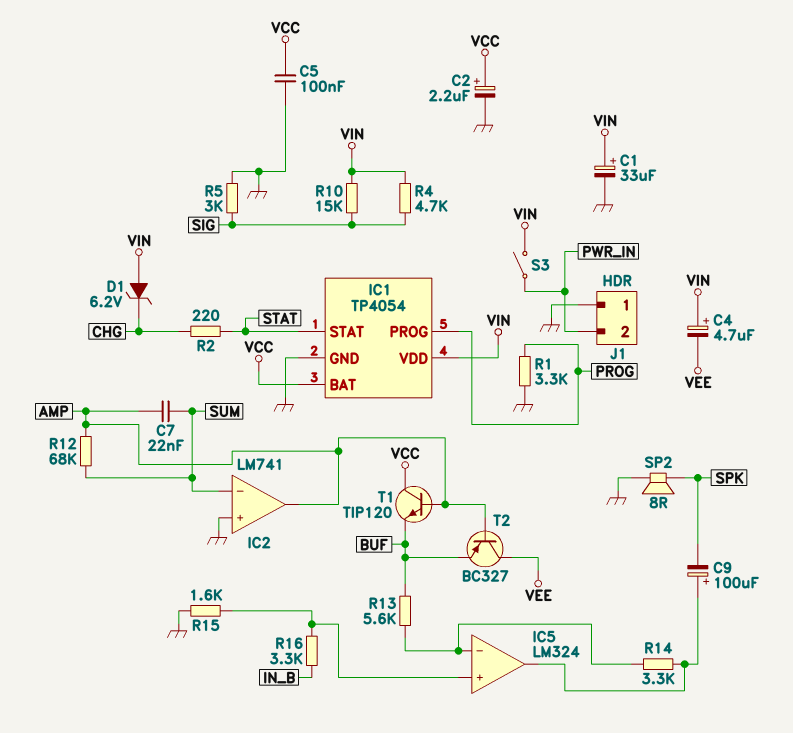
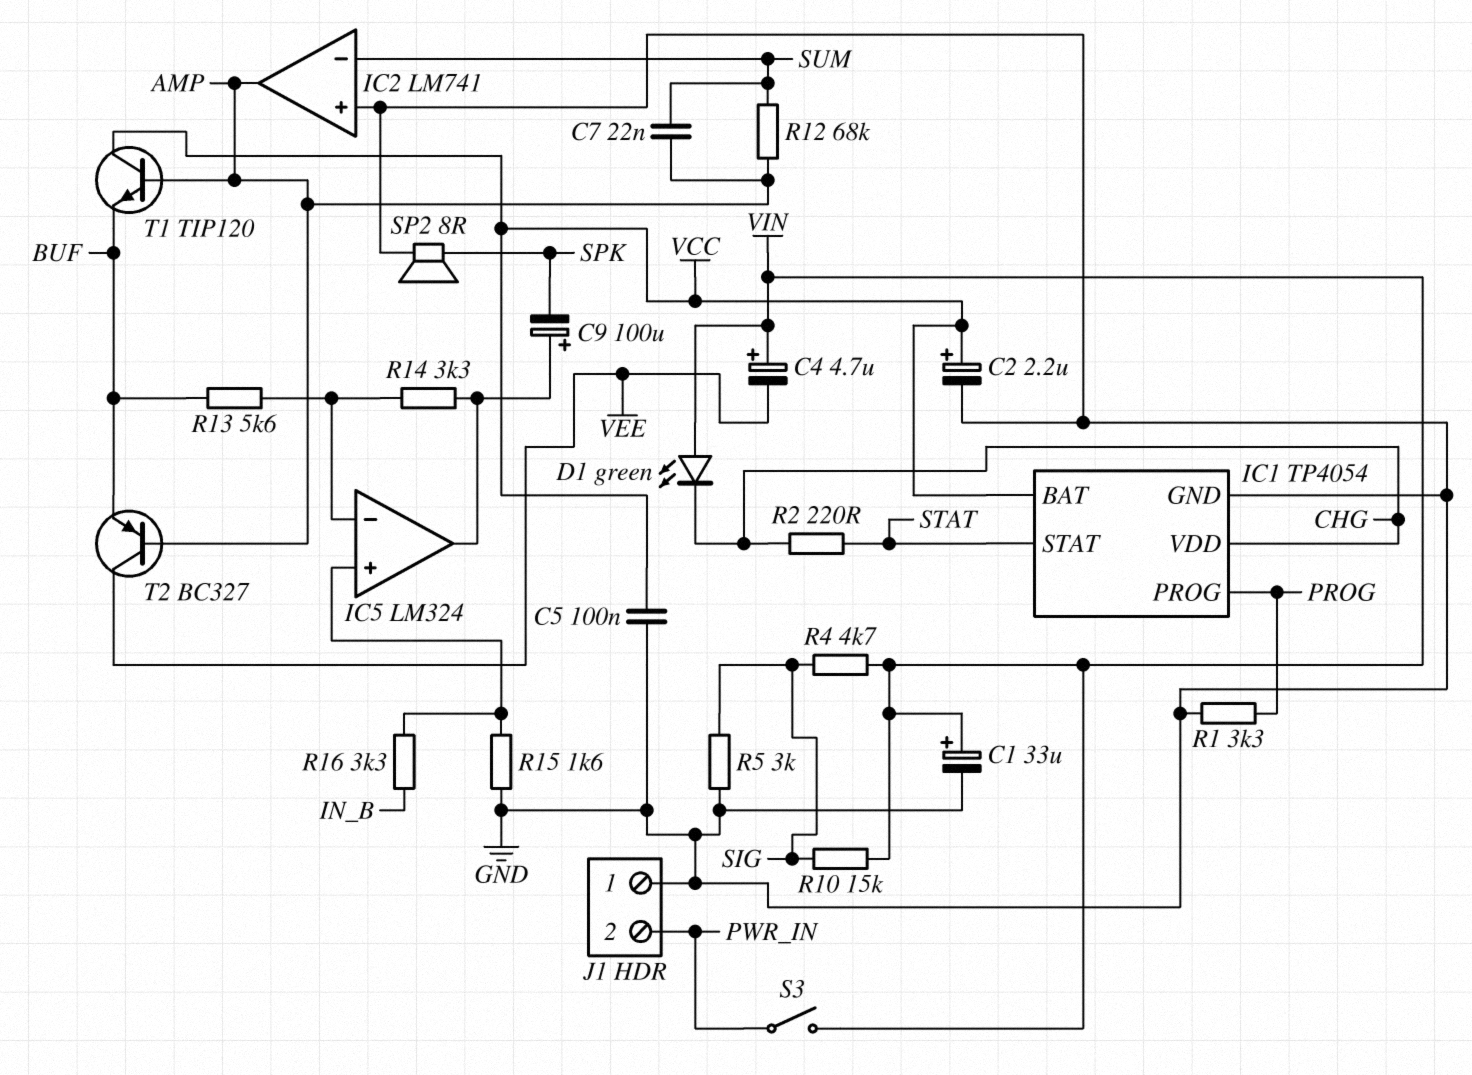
D1: zener 6.2V (A VIN, K CHG) -> LED green (A VIN, K CHG)
IC1 pin VDD: VIN -> CHG

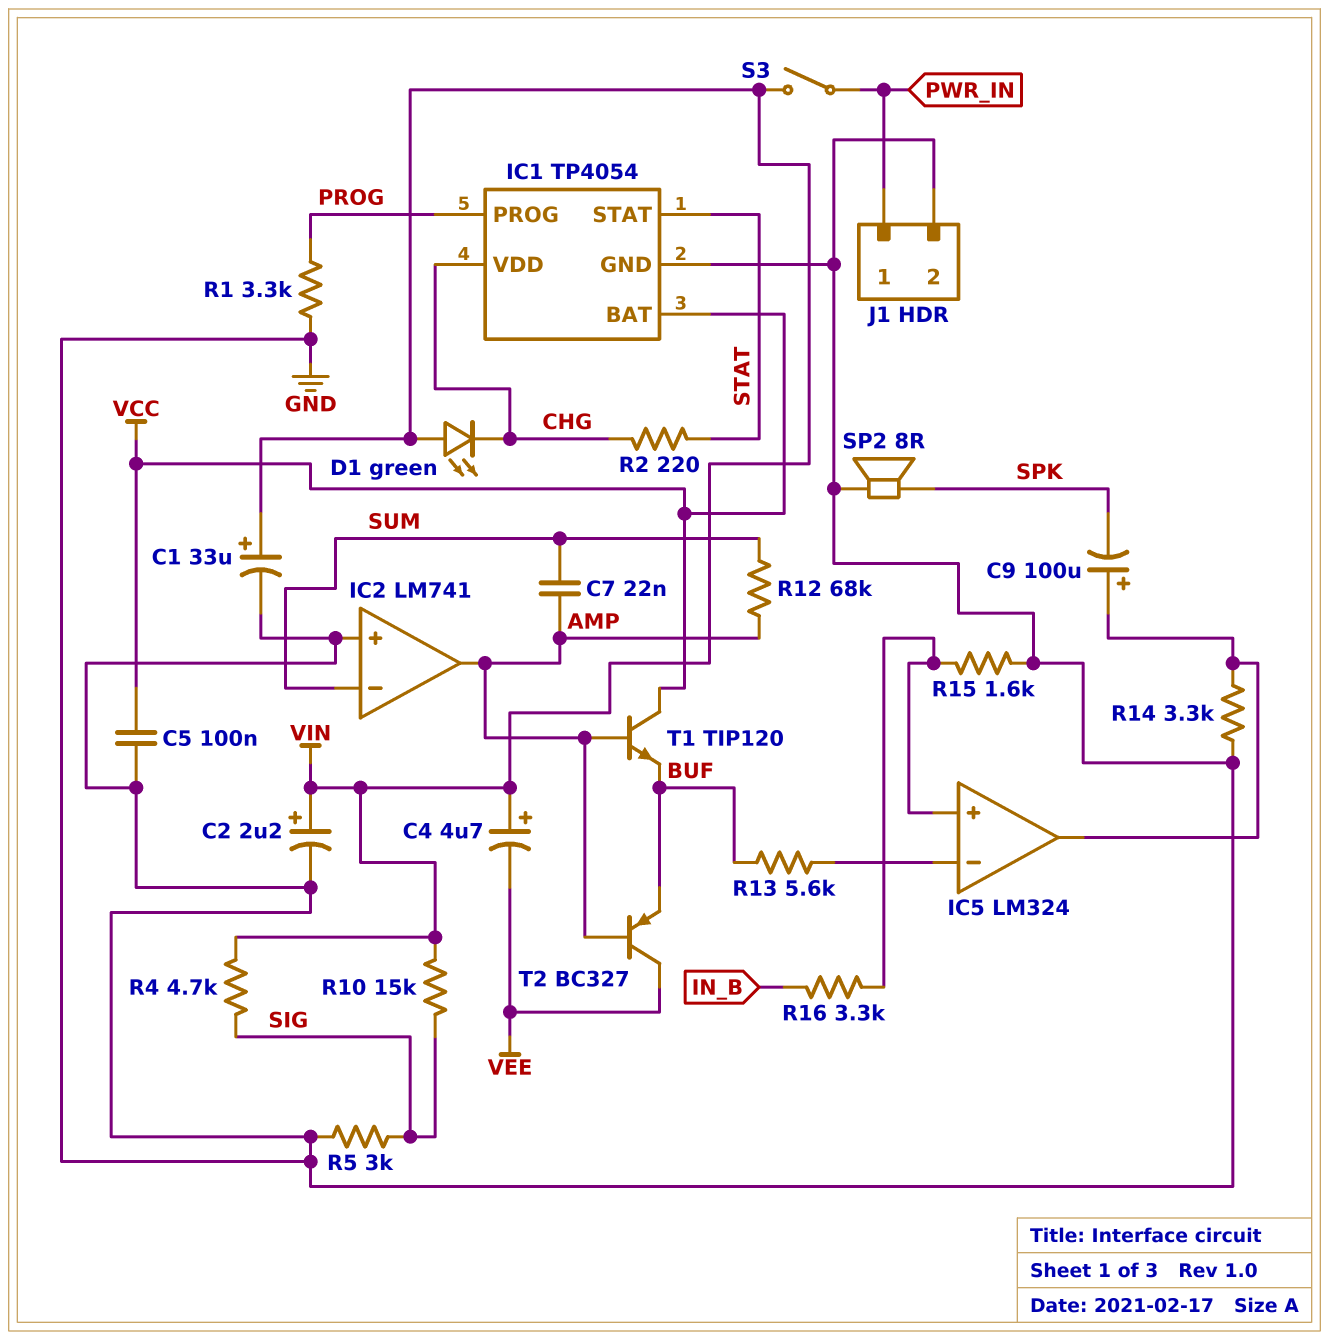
C2: 2.2uF (plus VCC, minus GND) -> 2.2uF (plus VIN, minus GND)
J1 pin 1: GND -> PWR_IN
J1 pin 2: PWR_IN -> GND
R14: 3.3k (IC5/in-, IC5/out) -> 3.3k (GND, IC5/out)

